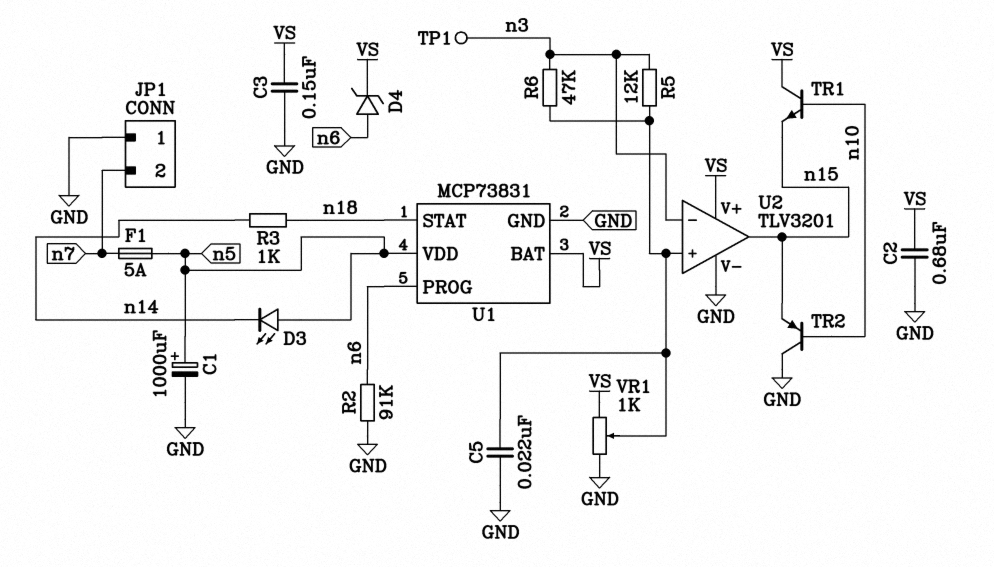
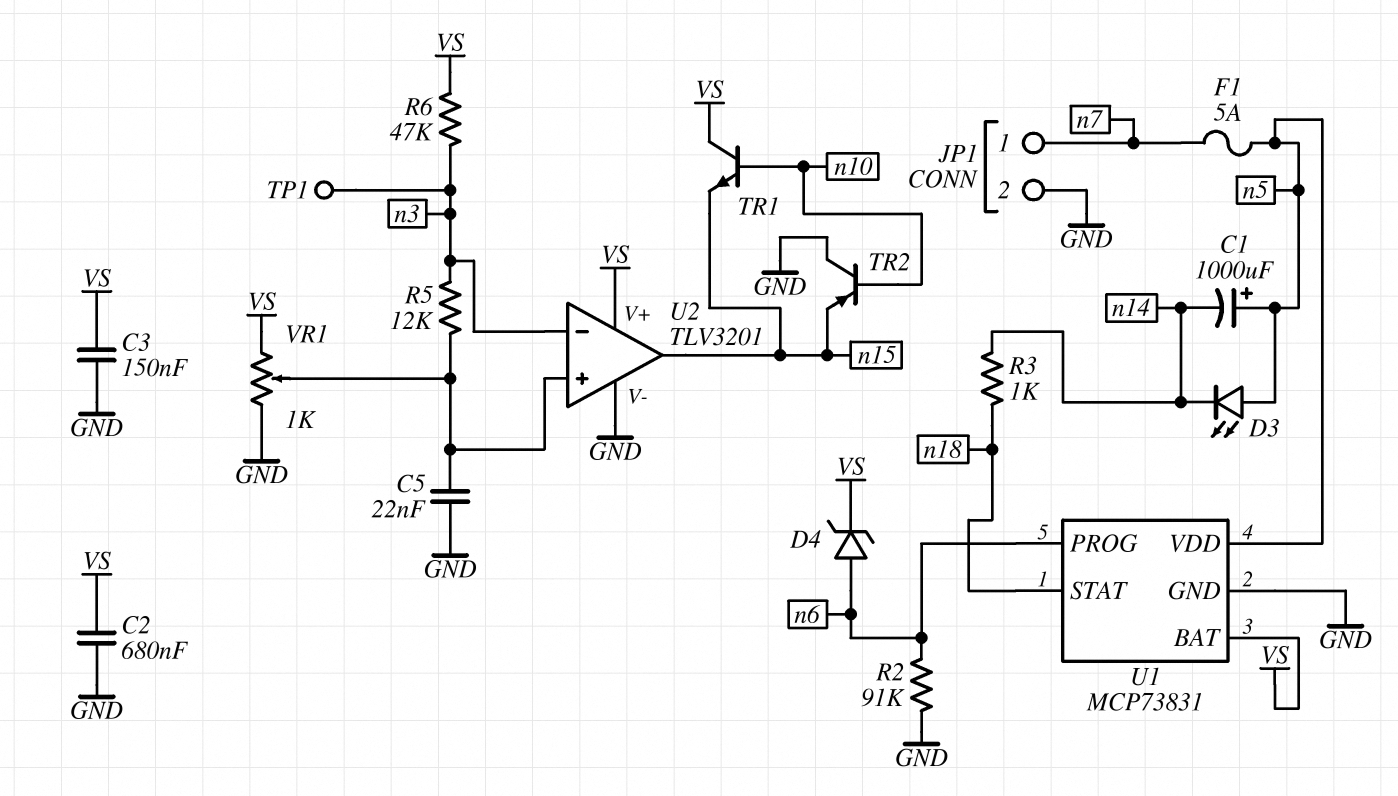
C1: 1000uF (plus n5, minus GND) -> 1000uF (plus n5, minus n14)
JP1 pin 1: GND -> n7
JP1 pin 2: n7 -> GND
R6: 47k (U2/in+, n3) -> 47k (VS, n3)

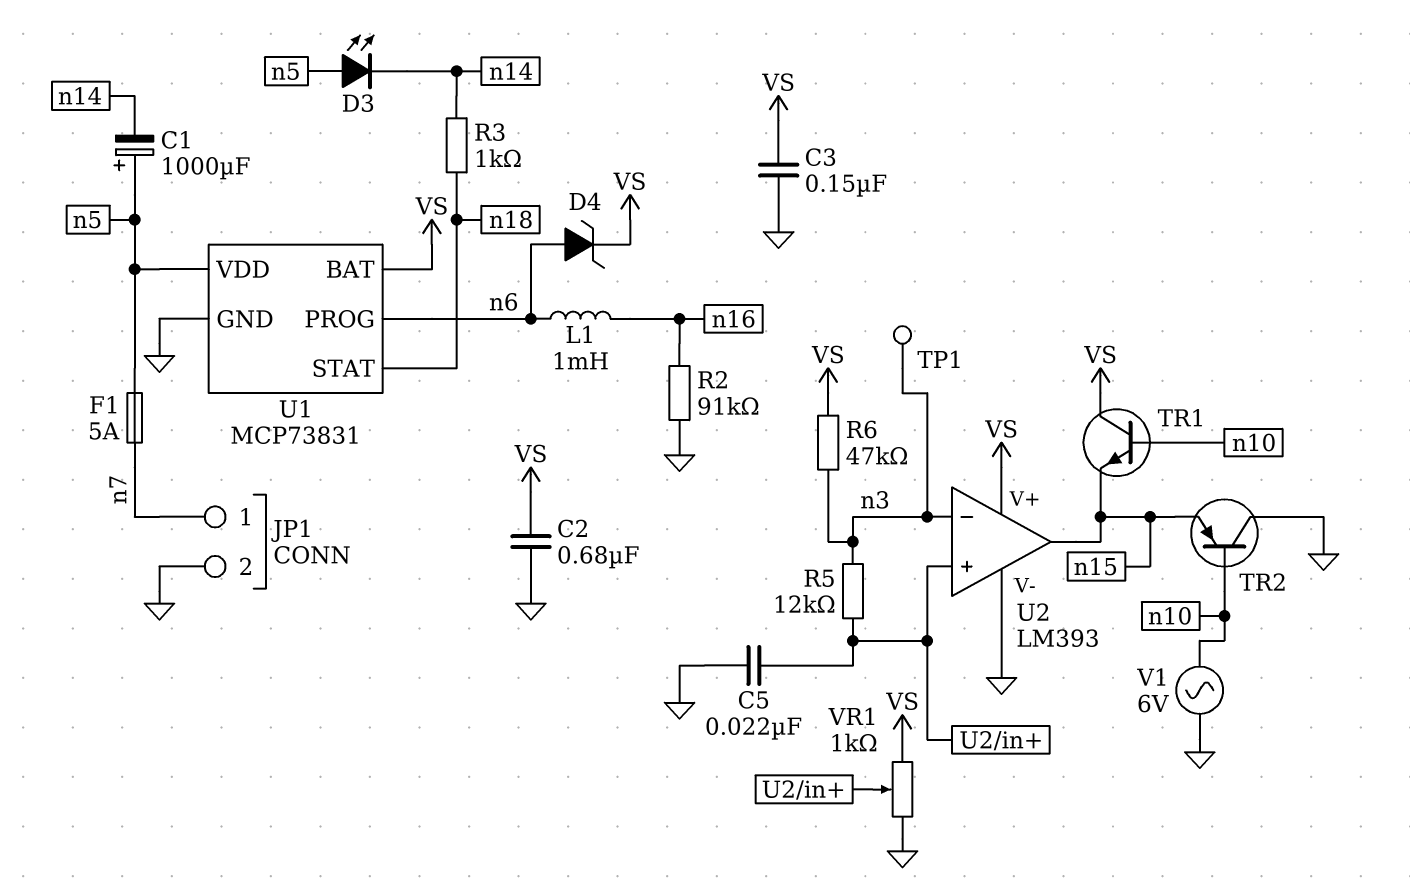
L1: none -> 1mH (n6, n16)
R2: 91k (GND, n6) -> 91k (GND, n16)
U2: TLV3201 -> LM393
V1: none -> AC 6V (GND, n10)

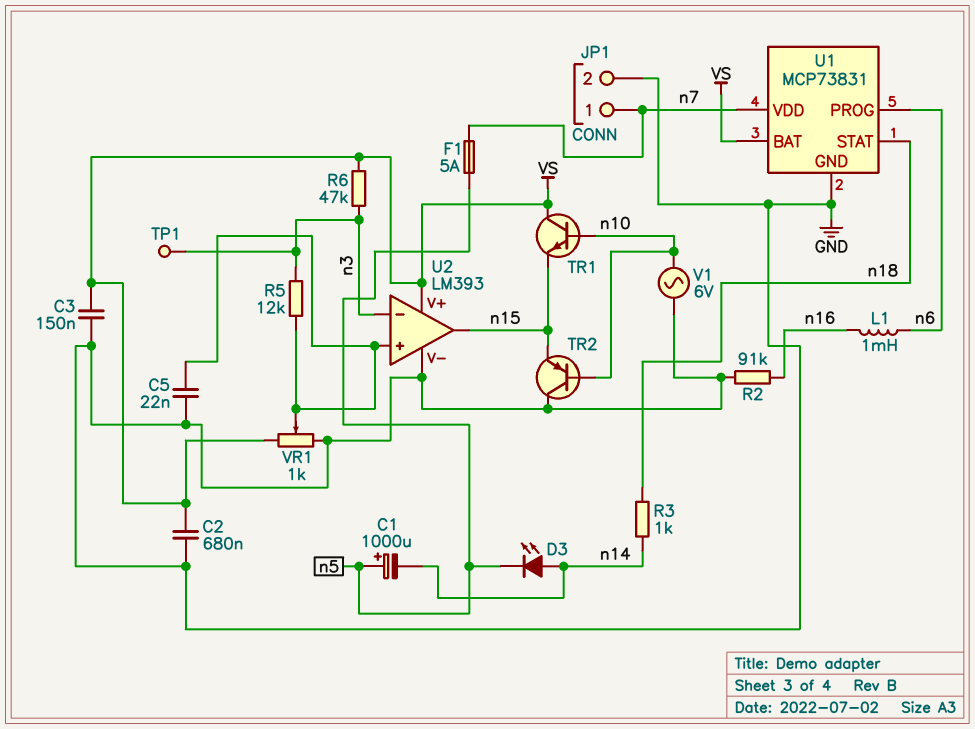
D3: LED (A n5, K n14) -> LED (A n14, K n5)
D4: zener (A n6, K VS) -> none
U1 pin VDD: n5 -> n7

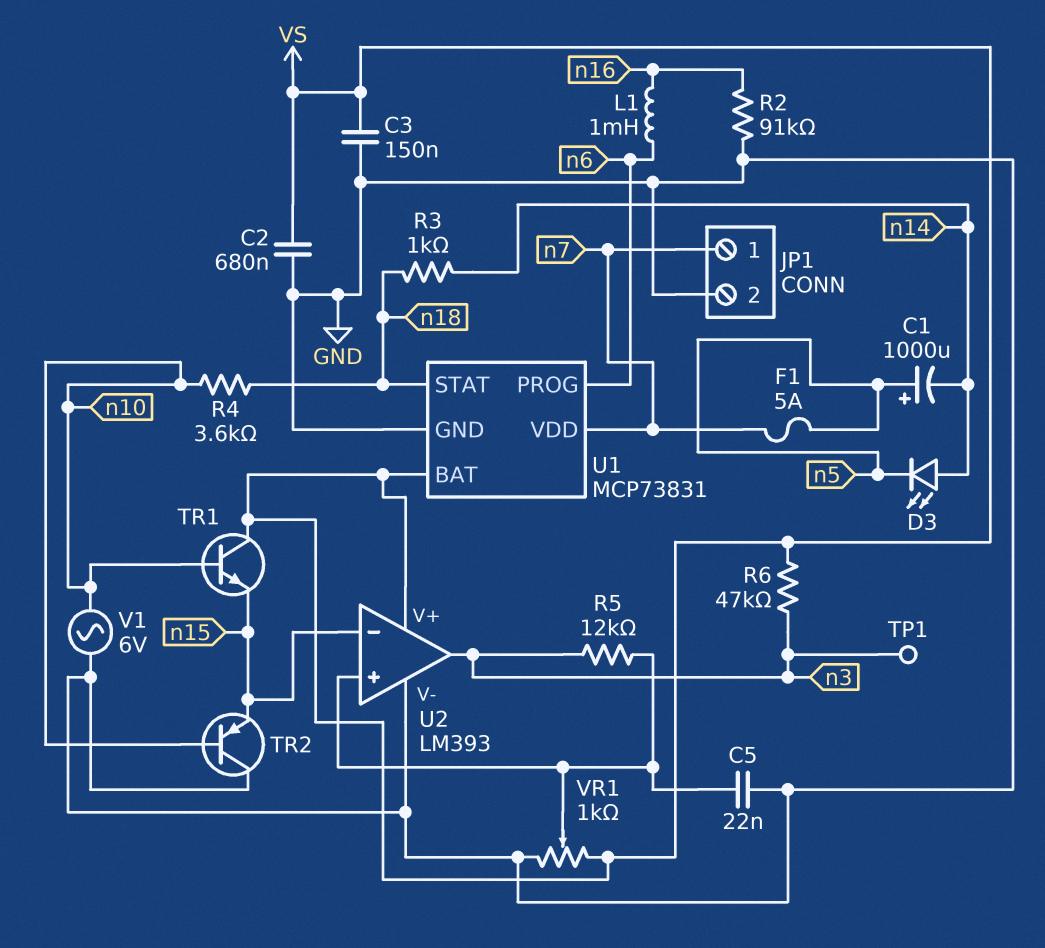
R4: none -> 3.6k (n10, n18)
U2 pin in-: n3 -> n15
U2 pin out: n15 -> n3

